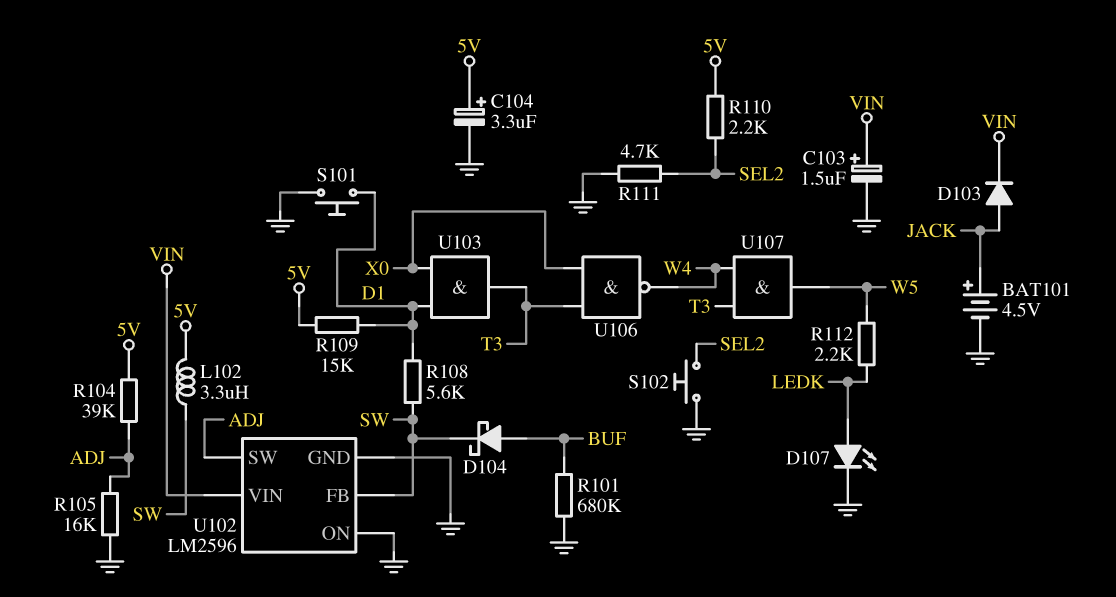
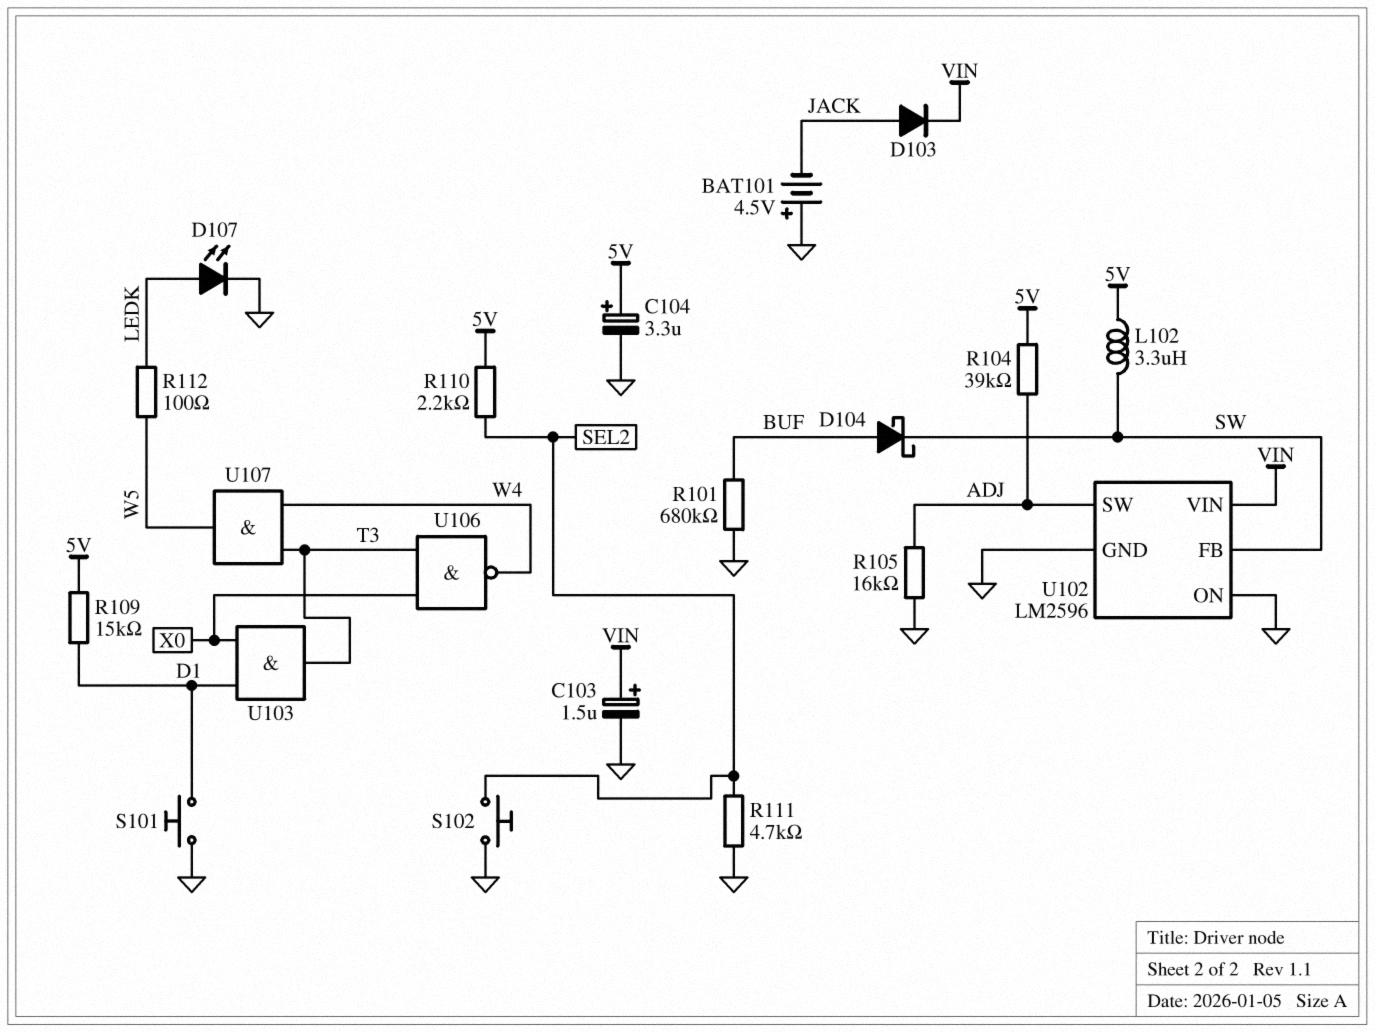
BAT101: 4.5V (plus JACK, minus GND) -> 4.5V (plus GND, minus JACK)
R108: 5.6k (D1, SW) -> none
R112: 2.2k (LEDK, W5) -> 100 (LEDK, W5)

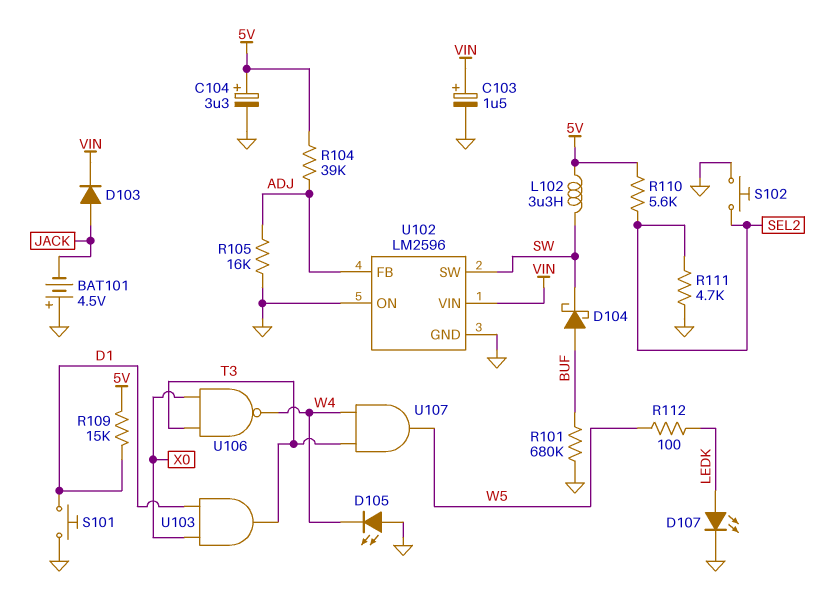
D105: none -> LED (A GND, K W4)
R110: 2.2k (5V, SEL2) -> 5.6k (5V, SEL2)
U102 pin FB: SW -> ADJ
U102 pin SW: ADJ -> SW

